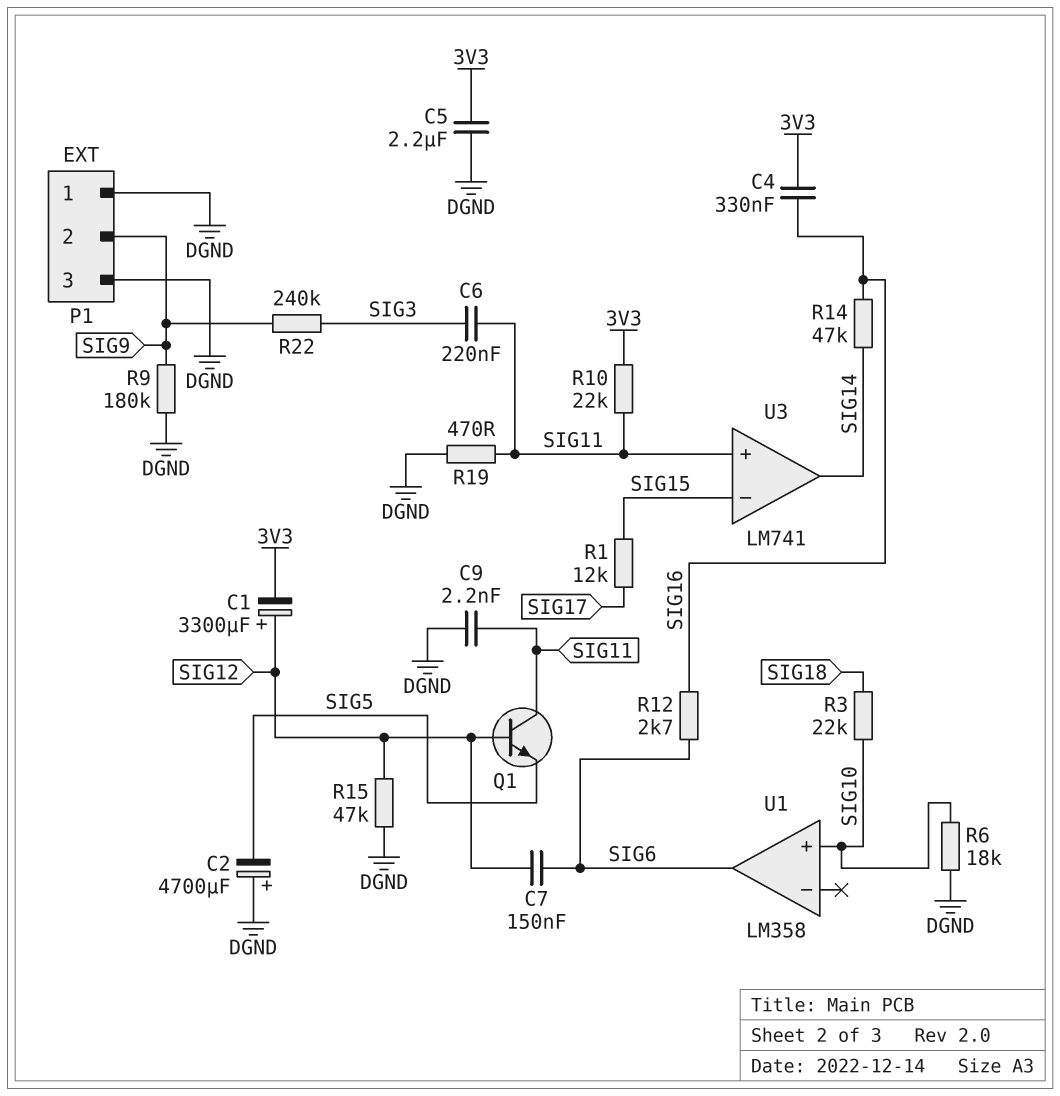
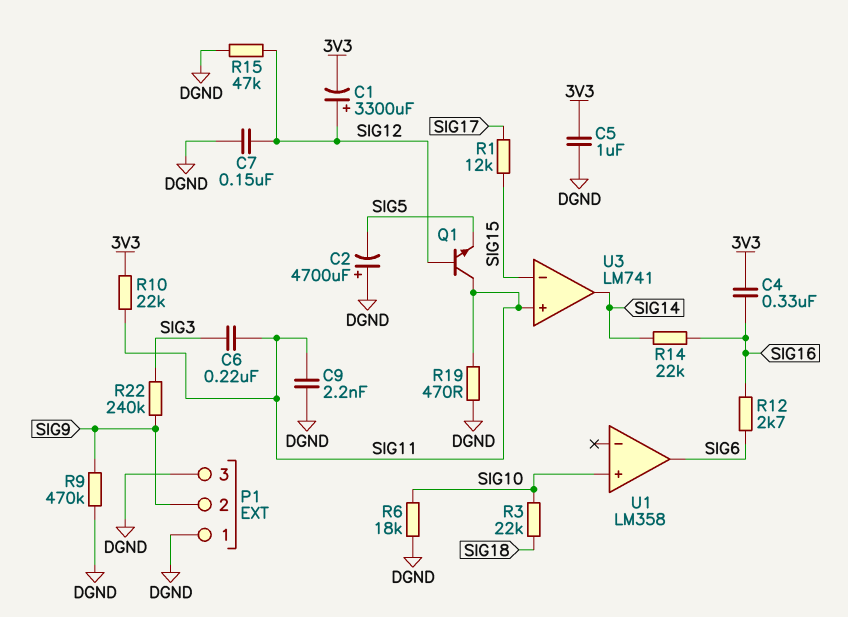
C5: 2.2uF (3V3, DGND) -> 1uF (3V3, DGND)
C7: 150nF (SIG6, SIG12) -> 150nF (DGND, SIG12)
R9: 180k (DGND, SIG9) -> 470k (DGND, SIG9)
R14: 47k (SIG14, SIG16) -> 22k (SIG14, SIG16)

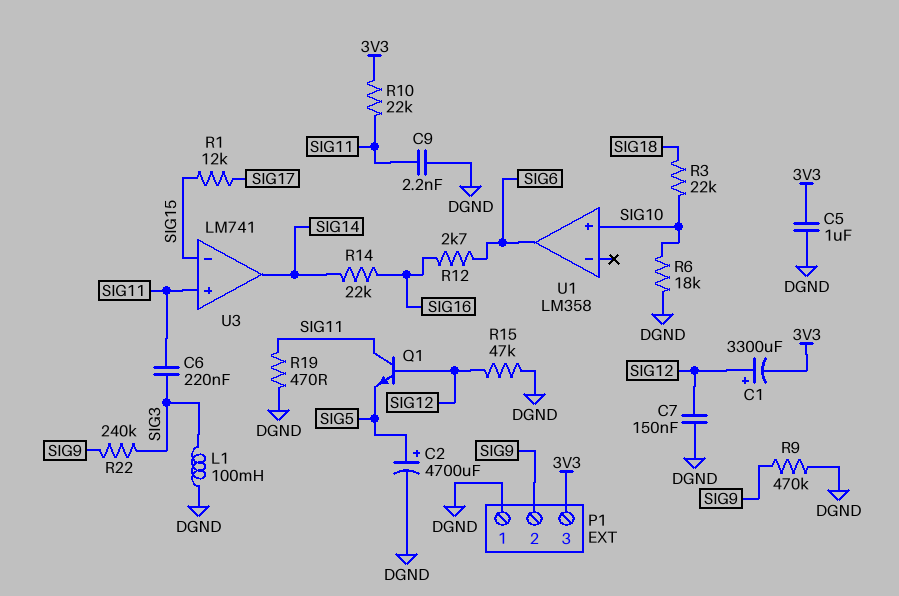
C2: 4700uF (plus DGND, minus SIG5) -> 4700uF (plus SIG5, minus DGND)
C4: 330nF (3V3, SIG16) -> none
L1: none -> 100mH (DGND, SIG3)
P1 pin 3: DGND -> 3V3

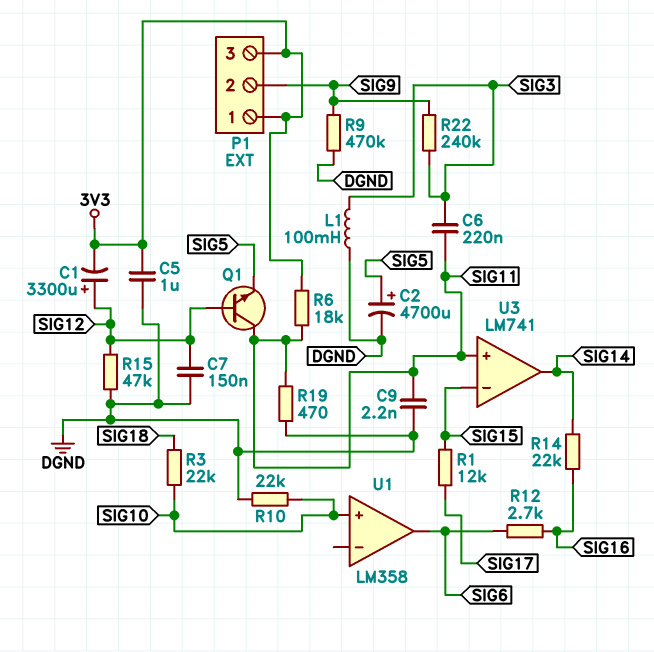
P1 pin 1: DGND -> 3V3
R6: 18k (DGND, SIG10) -> 18k (3V3, SIG11)
R10: 22k (3V3, SIG11) -> 22k (DGND, SIG10)

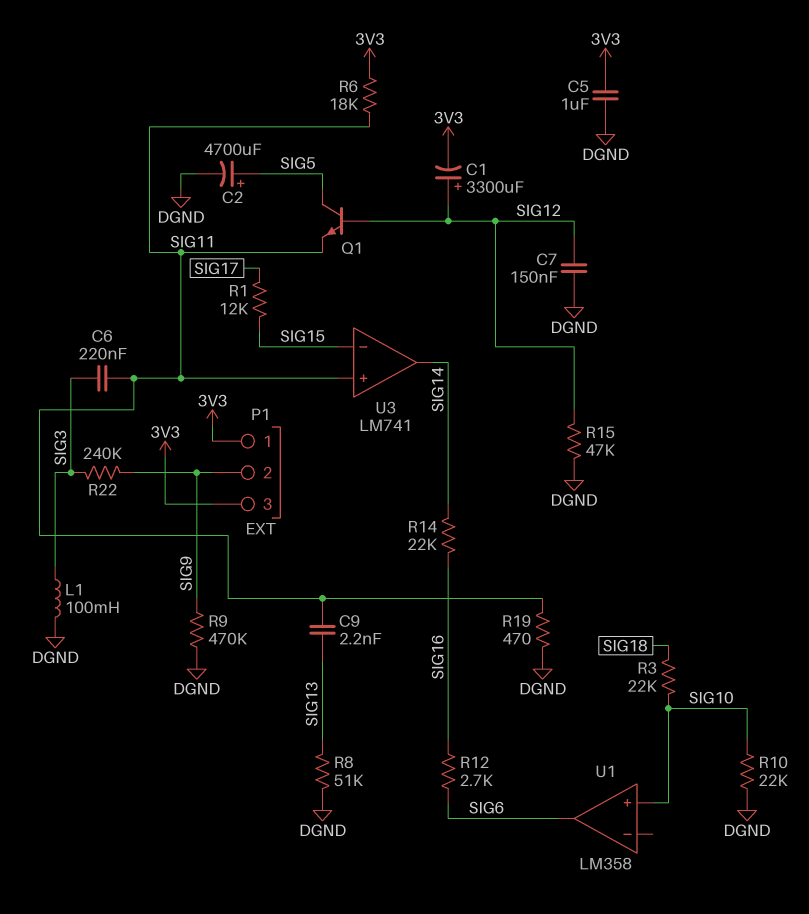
C9: 2.2nF (DGND, SIG11) -> 2.2nF (SIG11, SIG13)
Q1: NPN (B SIG12, C SIG11, E SIG5) -> NPN (B SIG12, C SIG5, E SIG11)
R8: none -> 51k (DGND, SIG13)

